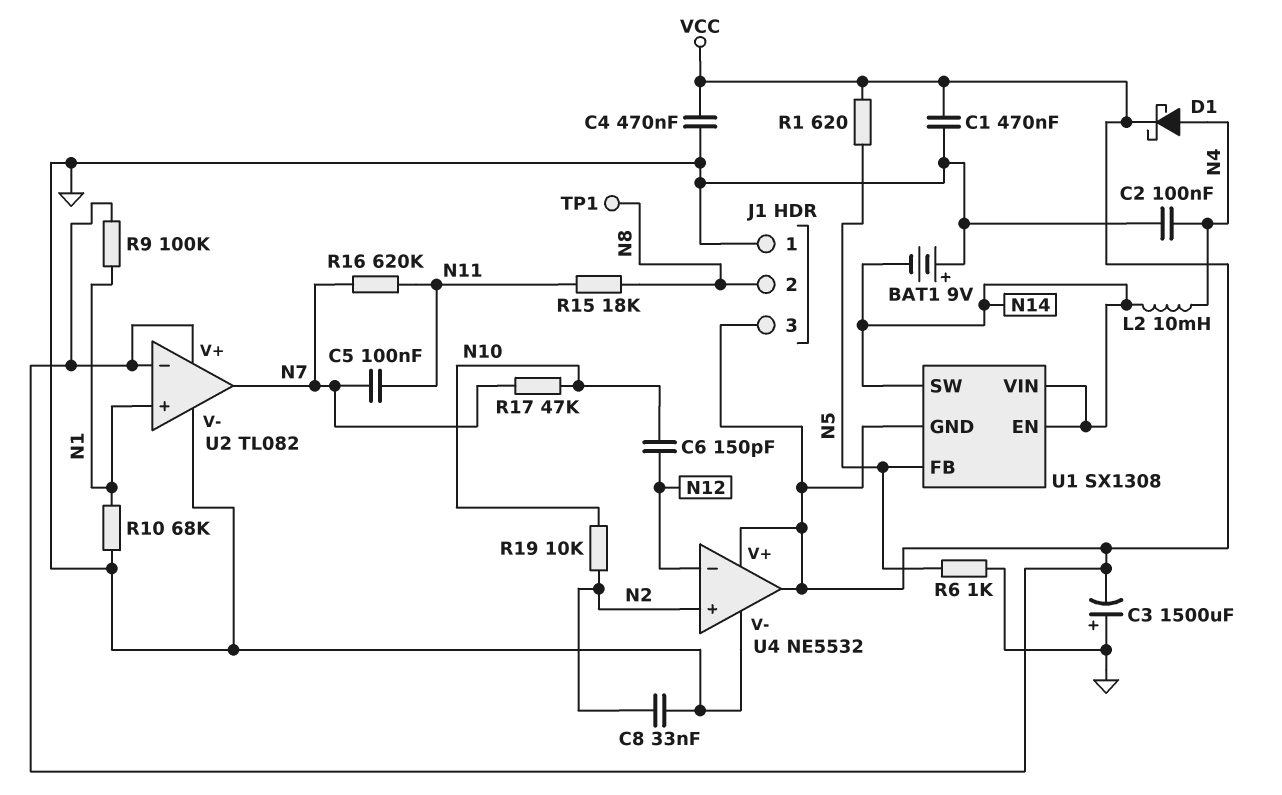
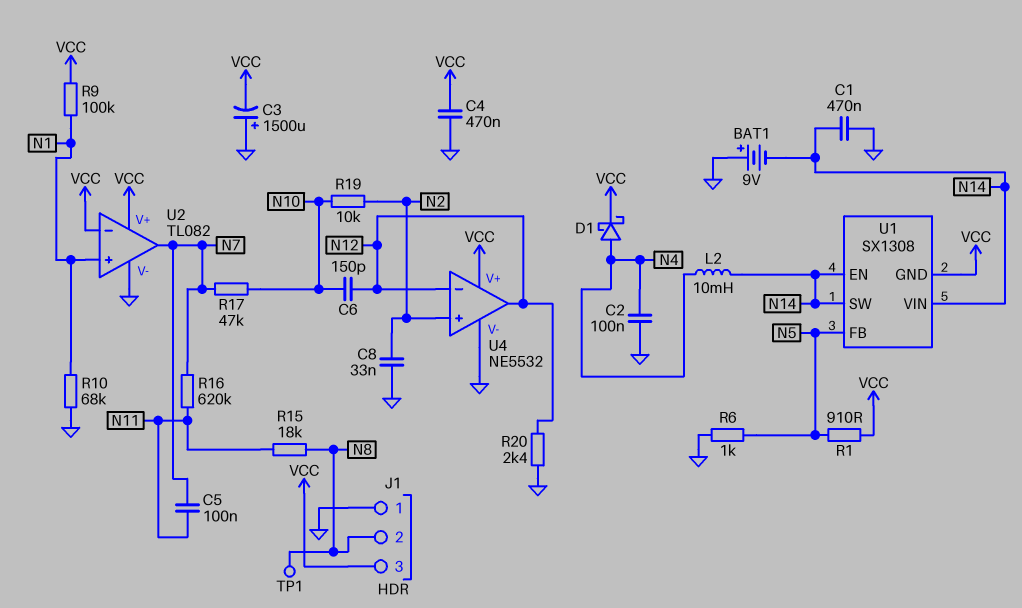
C1: 470nF (GND, VCC) -> 470nF (GND, N14)
R1: 620 (N5, VCC) -> 910 (N5, VCC)
R20: none -> 2.4k (GND, N12)
U4 pin out: VCC -> N12

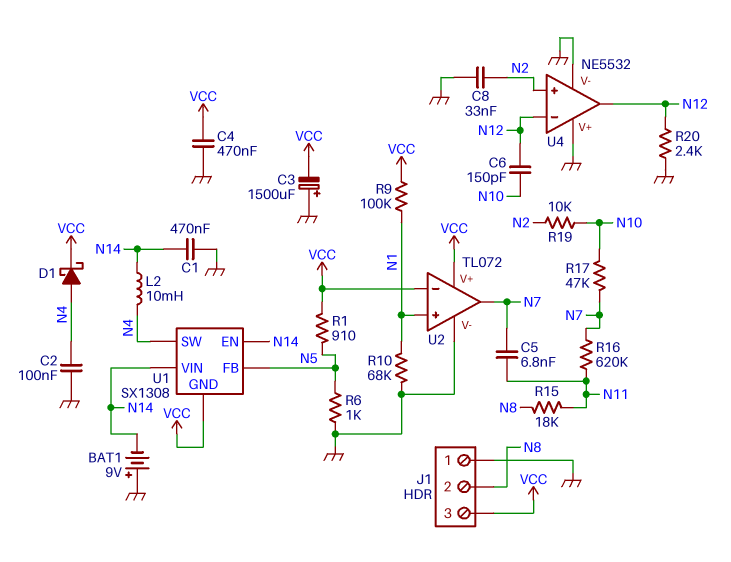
C5: 100nF (N7, N11) -> 6.8nF (N7, N11)
TP1: test point (N8) -> none
U1 pin SW: N14 -> N4
U2: TL082 -> TL072
U4 pin V+: VCC -> GND

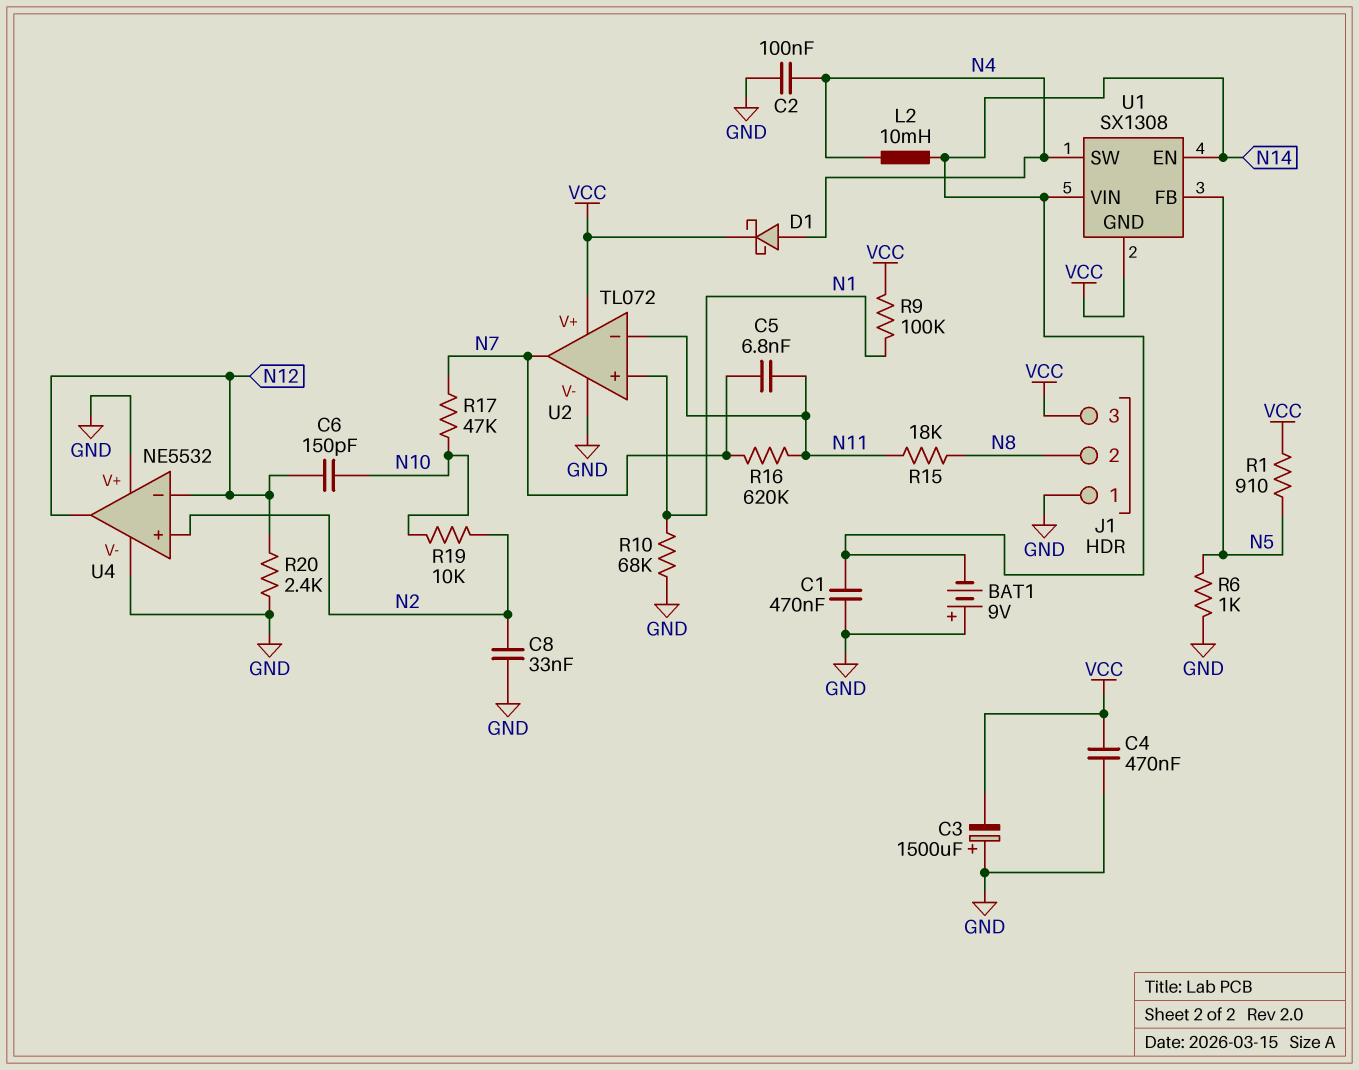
U2 pin in-: VCC -> N11

